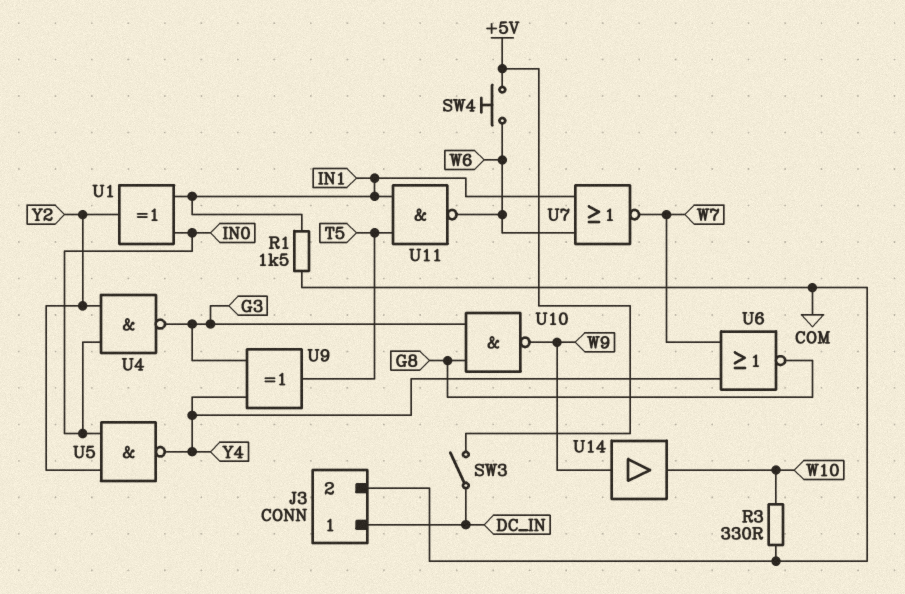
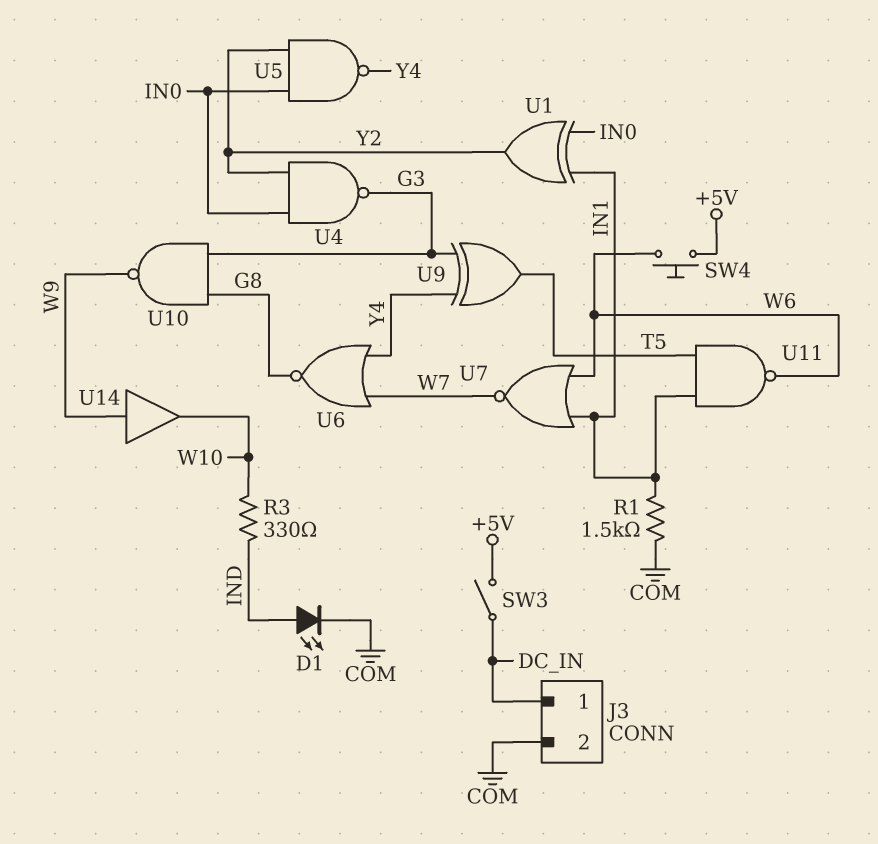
D1: none -> LED (A IND, K COM)
R3: 330 (COM, W10) -> 330 (IND, W10)

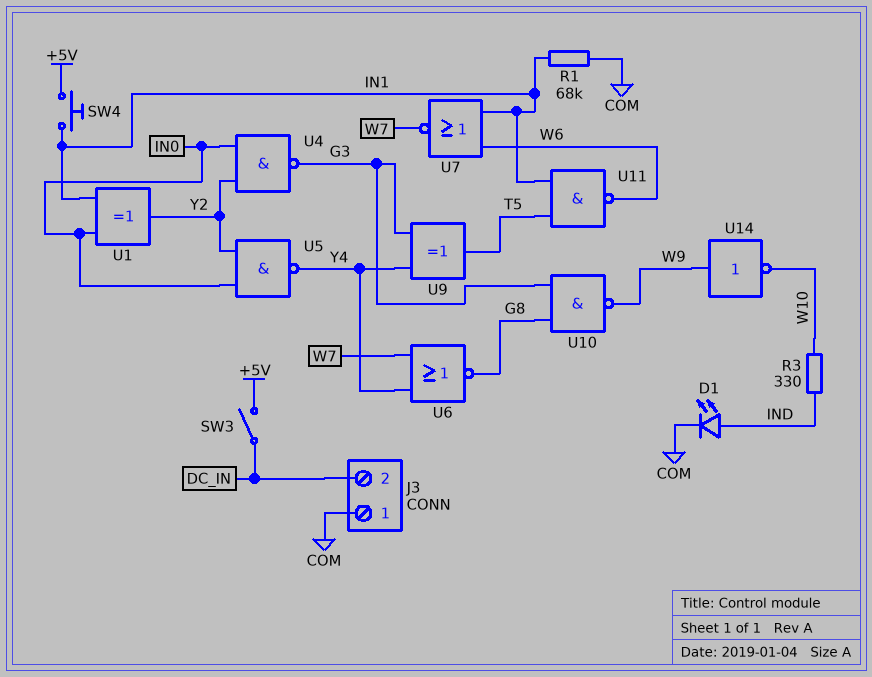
J3 pin 1: DC_IN -> COM
J3 pin 2: COM -> DC_IN
R1: 1.5k (COM, IN1) -> 68k (COM, IN1)
SW4: button (+5V, W6) -> button (+5V, IN1)
U14: buffer (in W9, out W10) -> NOT (in W9, out W10)

